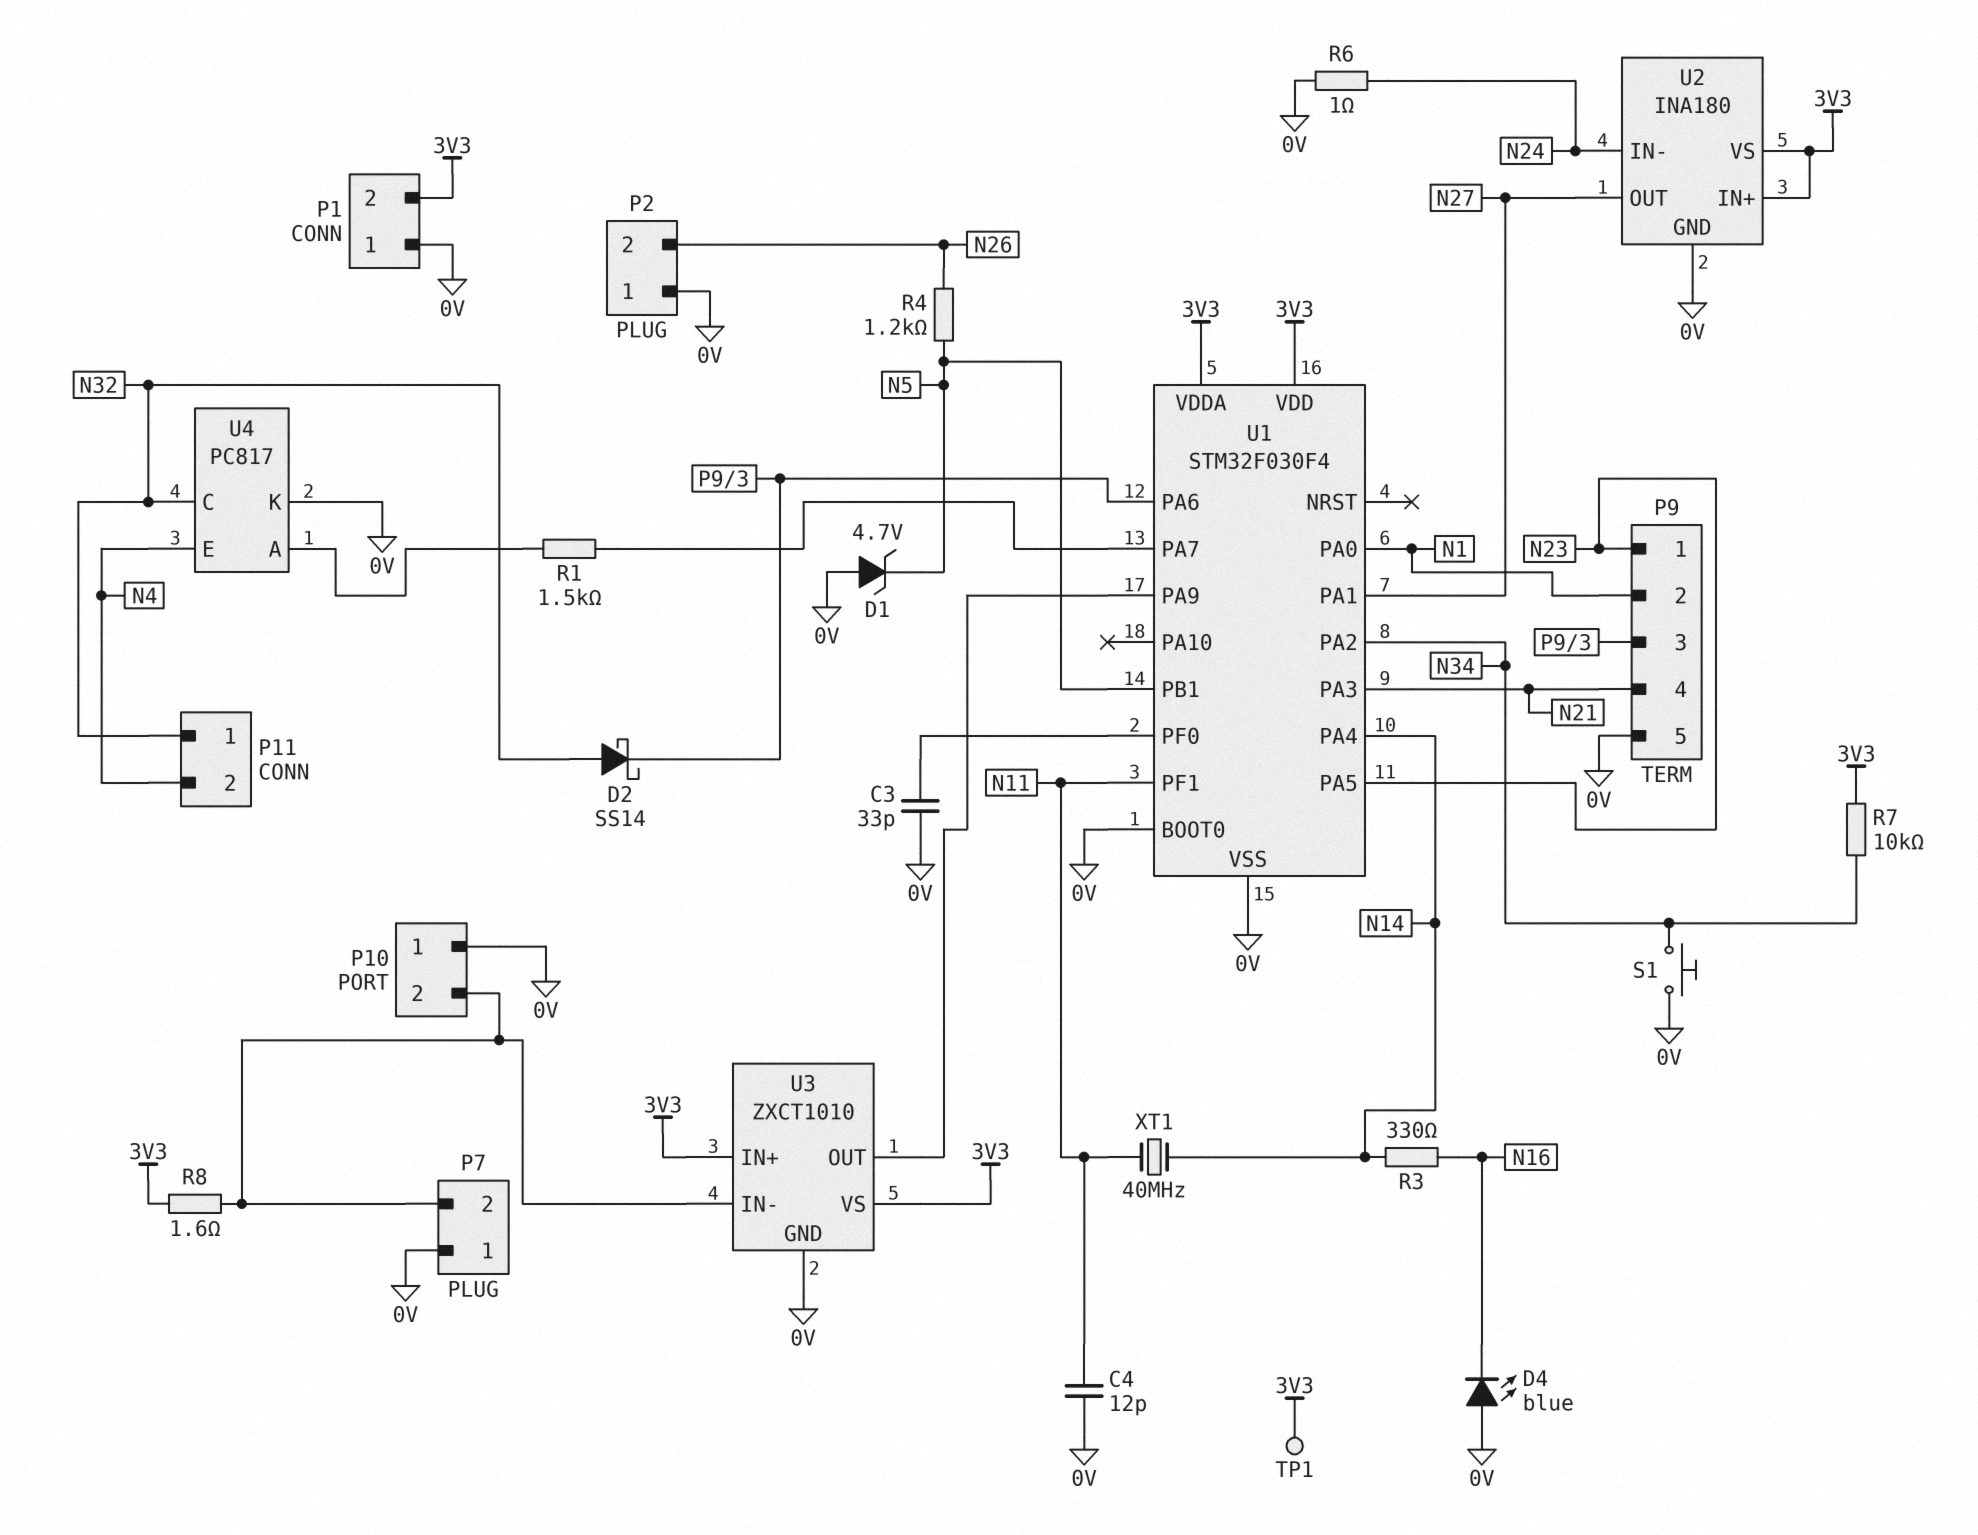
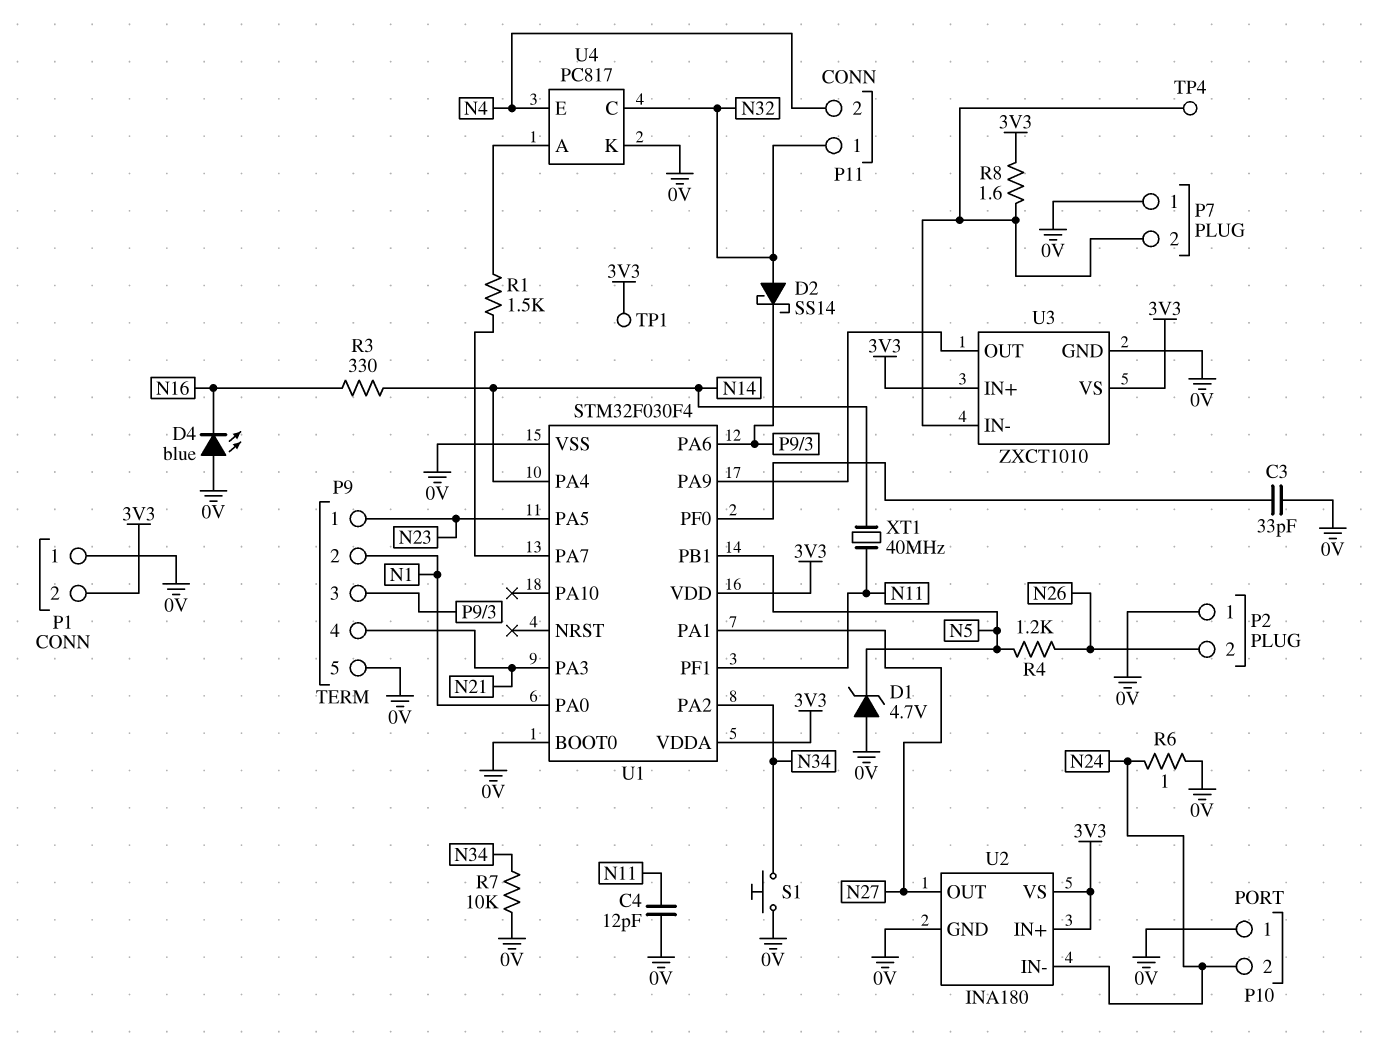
P10 pin 2: P7/2 -> N24
R7: 10k (3V3, N34) -> 10k (0V, N34)
TP4: none -> test point (P7/2)

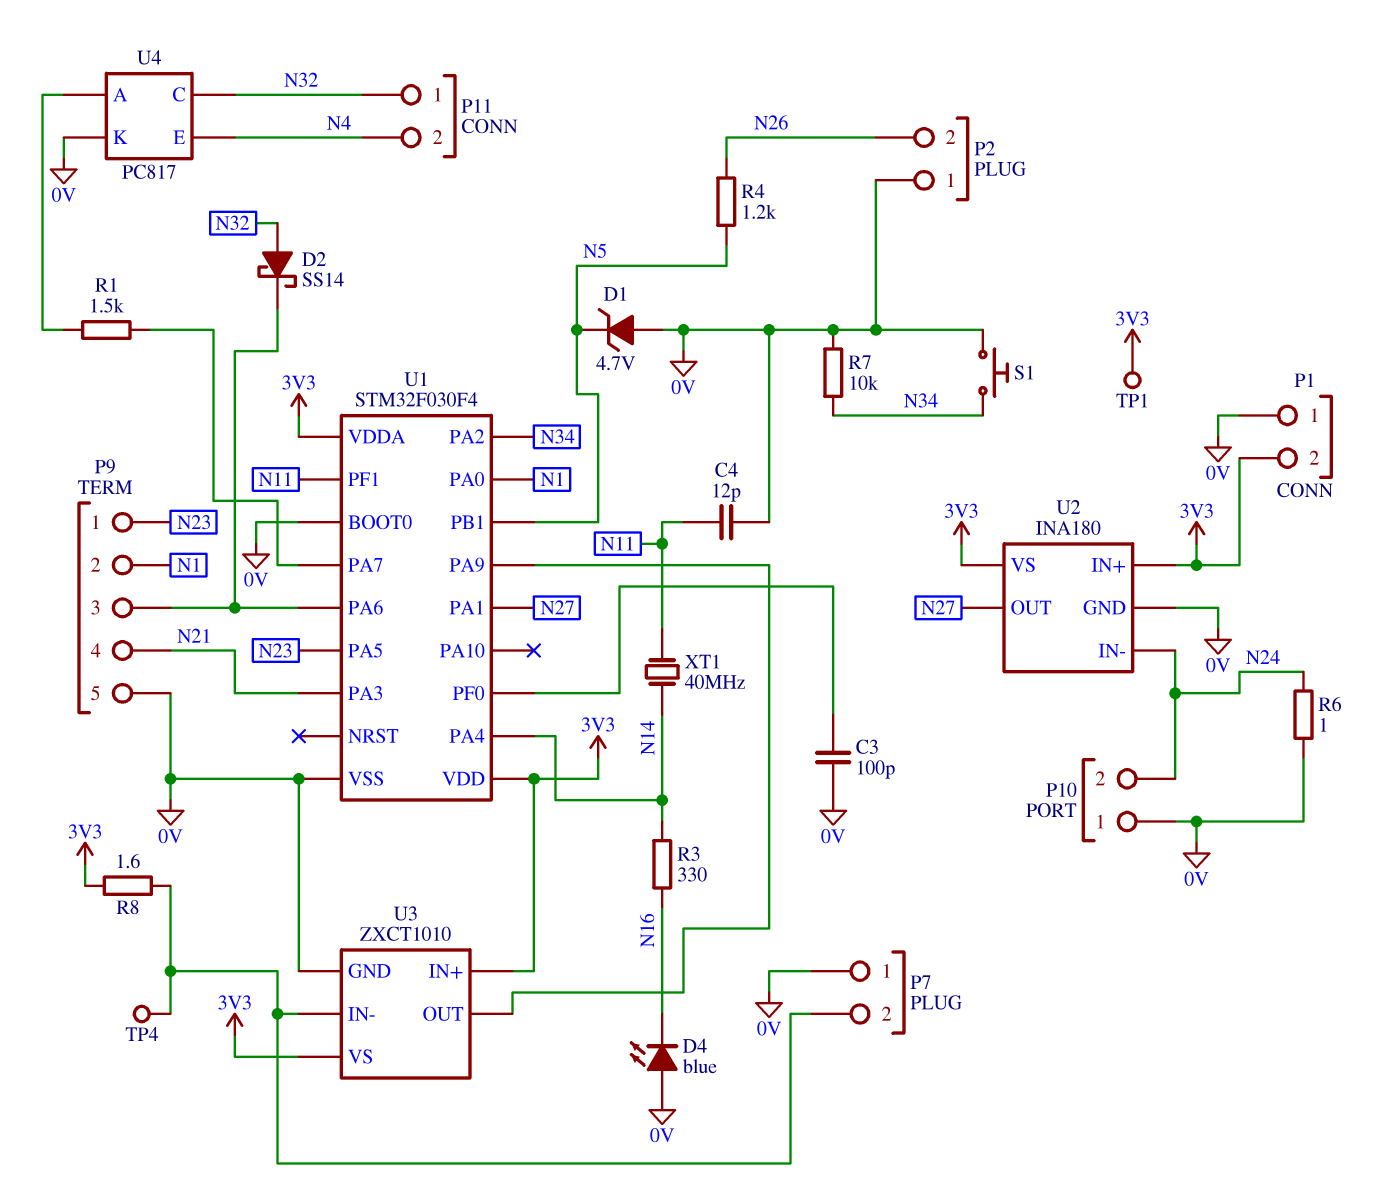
C3: 33pF (0V, U1/PF0) -> 100pF (0V, U1/PF0)

